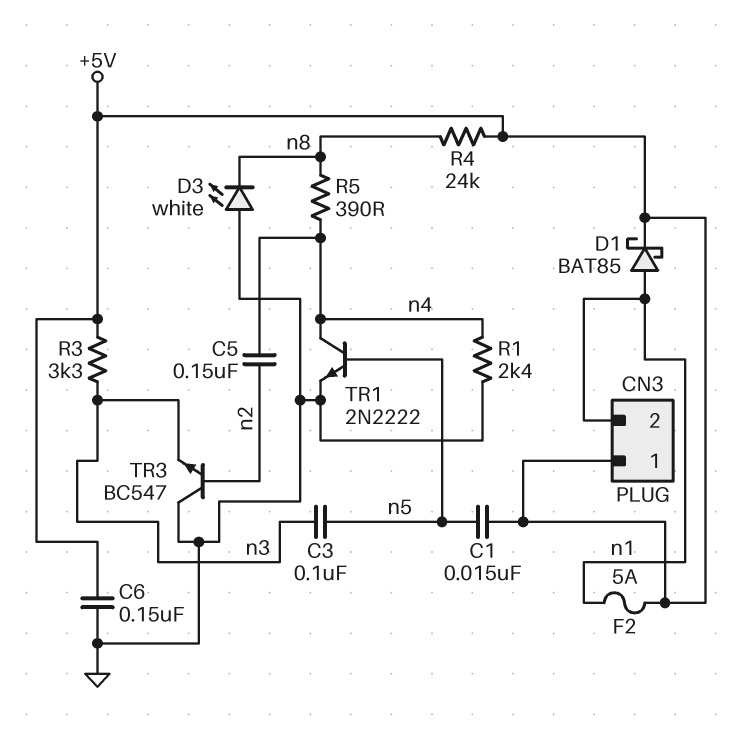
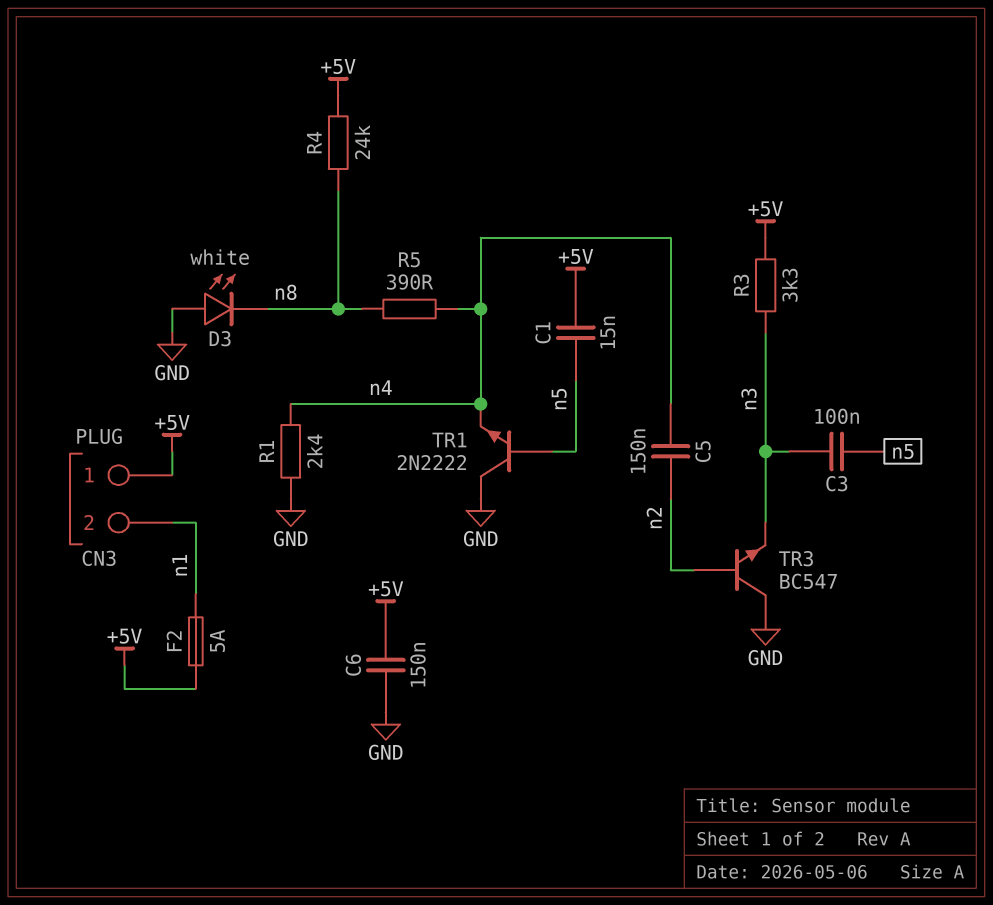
D1: schottky BAT85 (A n1, K +5V) -> none
TR1: NPN 2N2222 (B n5, C n4, E GND) -> NPN 2N2222 (B n5, C GND, E n4)

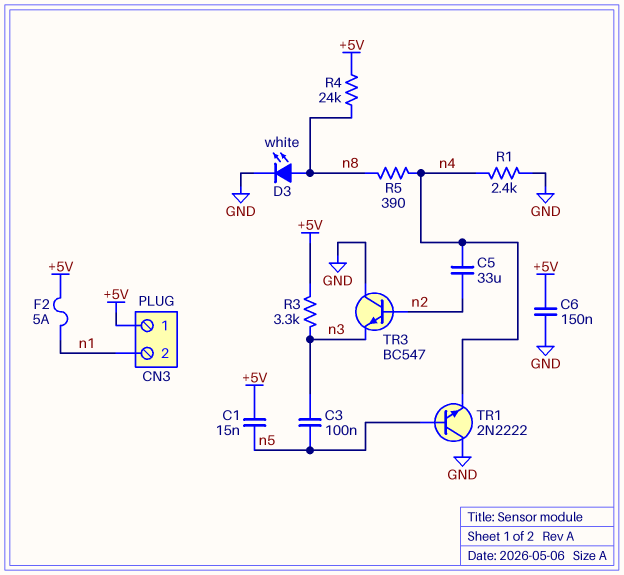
C5: 150nF (n2, n4) -> 33uF (n2, n4)
D3: LED white (A GND, K n8) -> LED white (A n8, K GND)

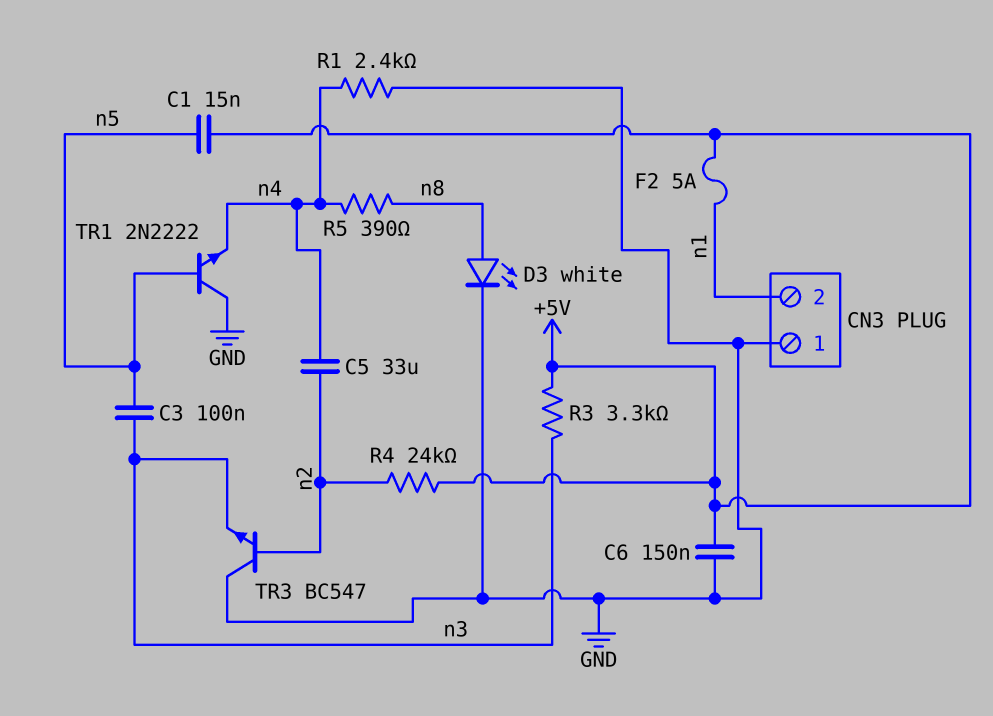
CN3 pin 1: +5V -> GND
R4: 24k (+5V, n8) -> 24k (+5V, n2)

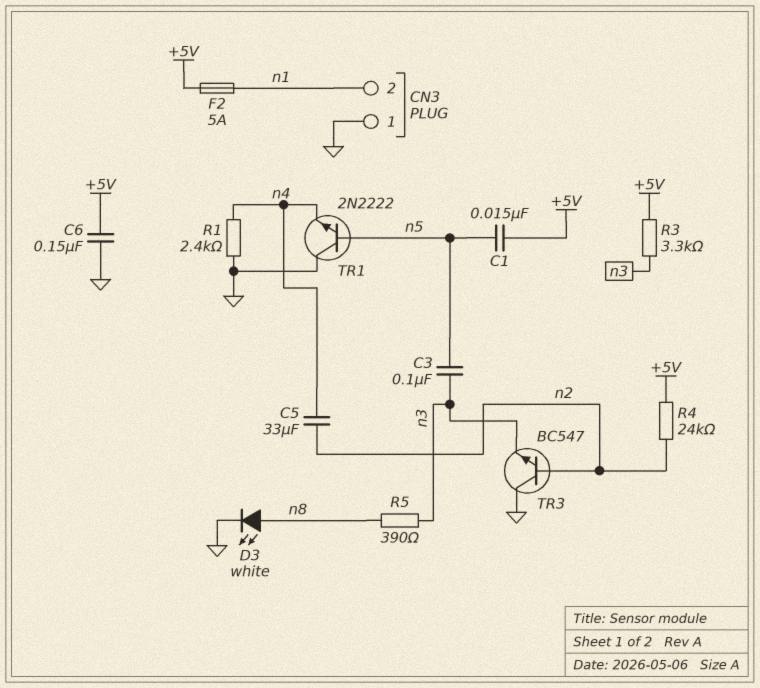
R5: 390 (n4, n8) -> 390 (n3, n8)

